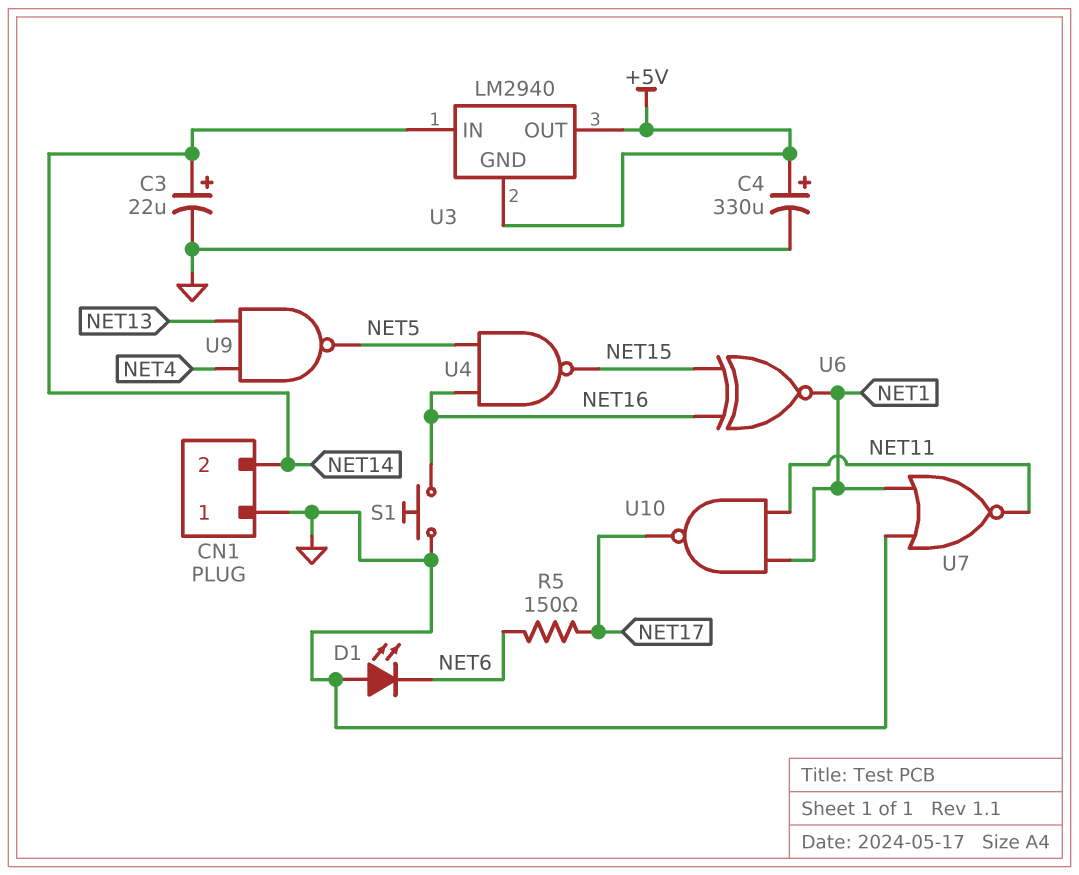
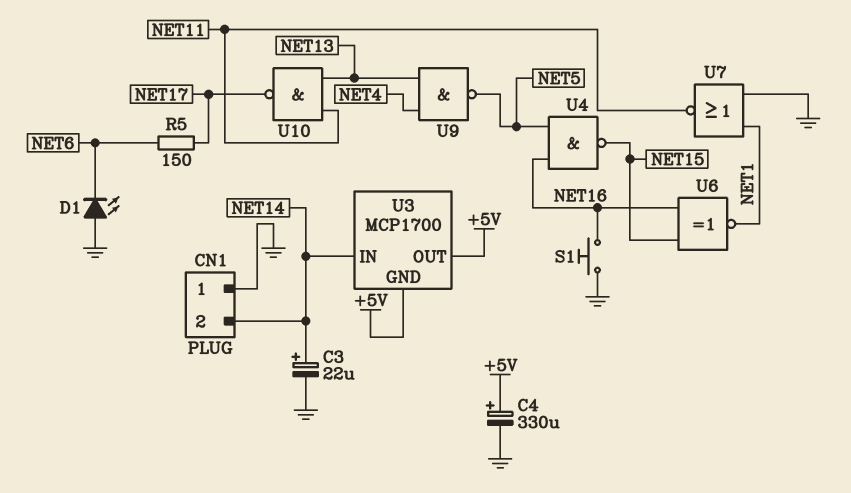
U3: LM2940 -> MCP1700
U10: NAND (in NET1, in NET11, out NET17) -> NAND (in NET11, in NET13, out NET17)

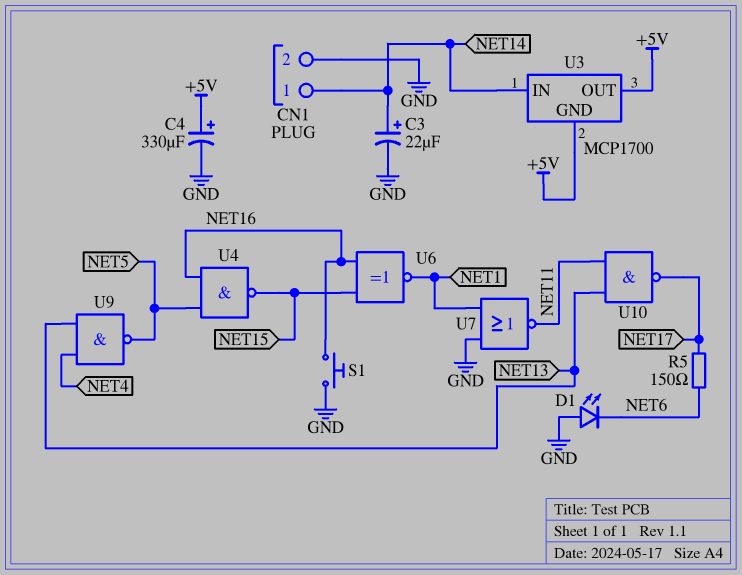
CN1 pin 1: GND -> NET14
CN1 pin 2: NET14 -> GND

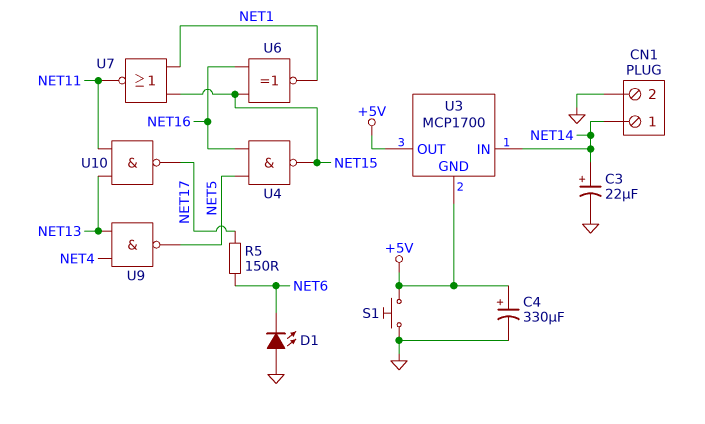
S1: button (GND, NET16) -> button (+5V, GND)
U7: NOR (in GND, in NET1, out NET11) -> NOR (in NET1, in NET15, out NET11)

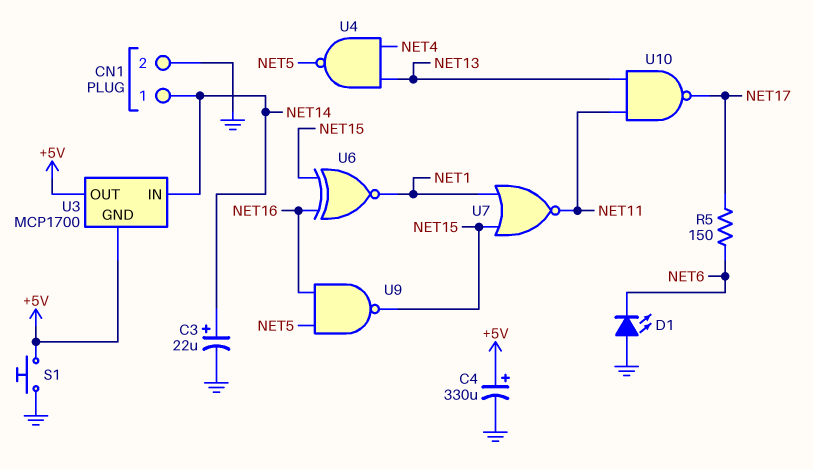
U4: NAND (in NET5, in NET16, out NET15) -> NAND (in NET4, in NET13, out NET5)
U9: NAND (in NET4, in NET13, out NET5) -> NAND (in NET5, in NET16, out NET15)

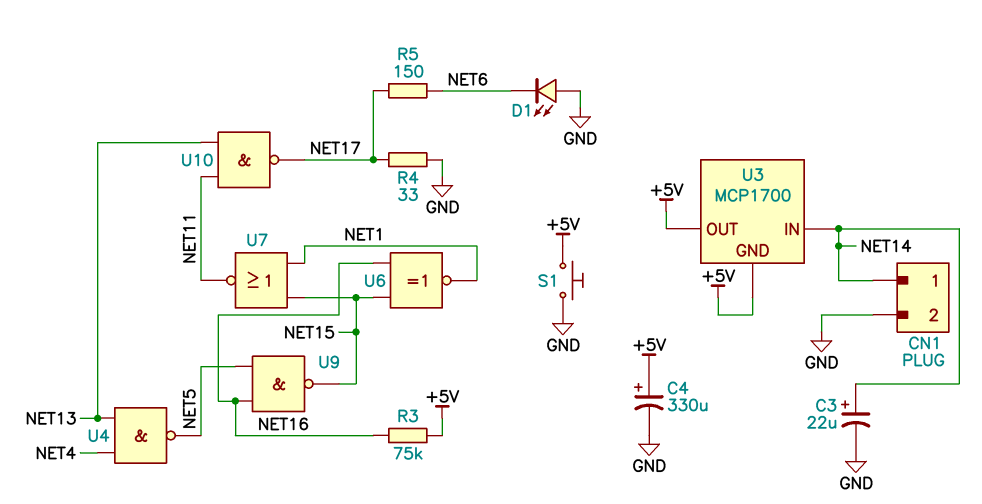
R3: none -> 75k (+5V, NET16)
R4: none -> 33 (GND, NET17)

